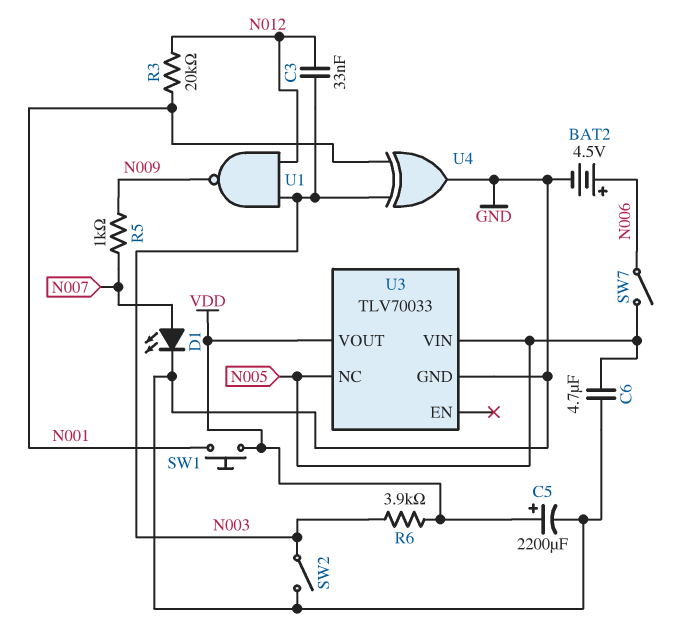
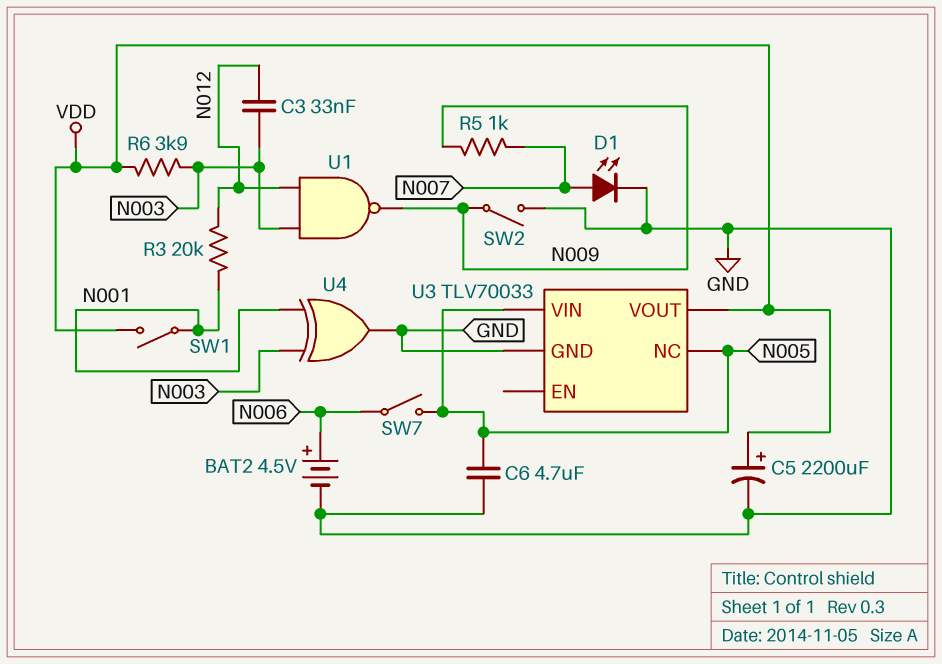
SW1: button (N001, VDD) -> switch (N001, VDD)
SW2: switch (GND, N003) -> switch (GND, N009)

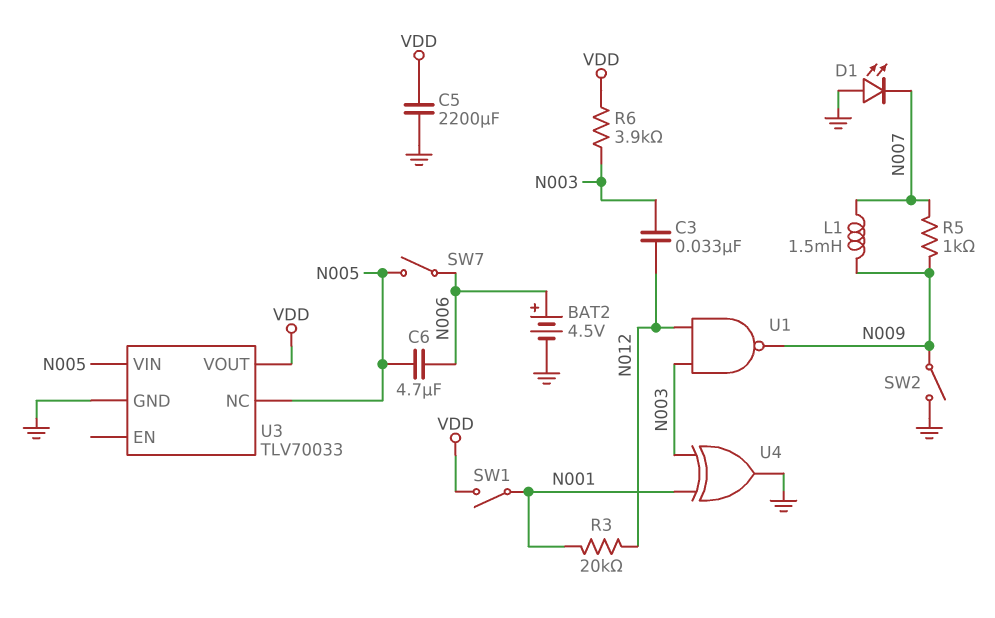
C5: 2200uF (plus VDD, minus GND) -> 2200uF (GND, VDD)
C6: 4.7uF (GND, N005) -> 4.7uF (N005, N006)
D1: LED (A N007, K GND) -> LED (A GND, K N007)
L1: none -> 1.5mH (N007, N009)

